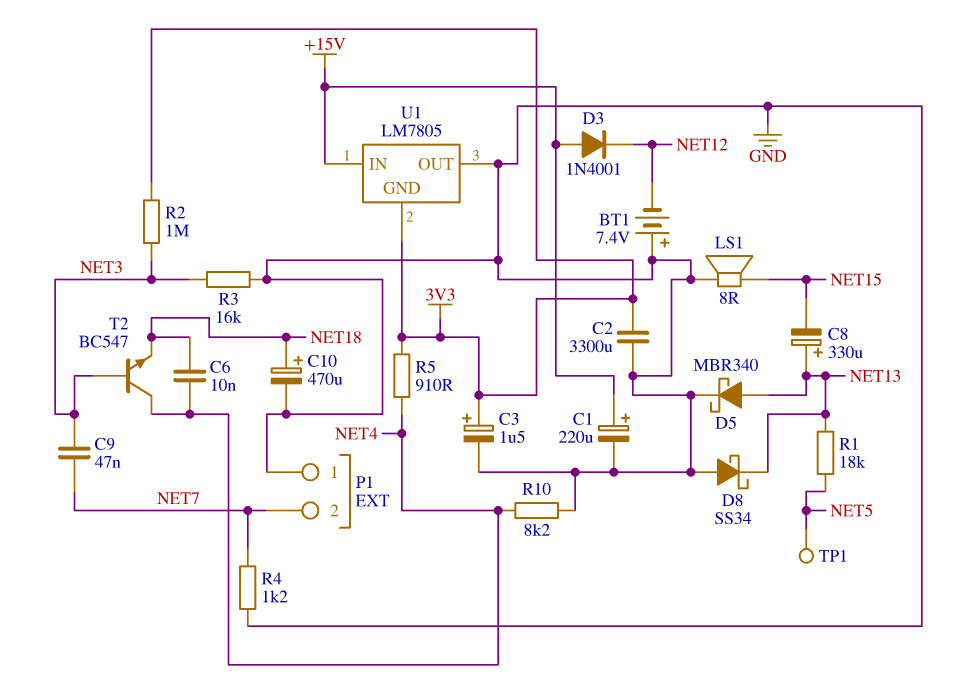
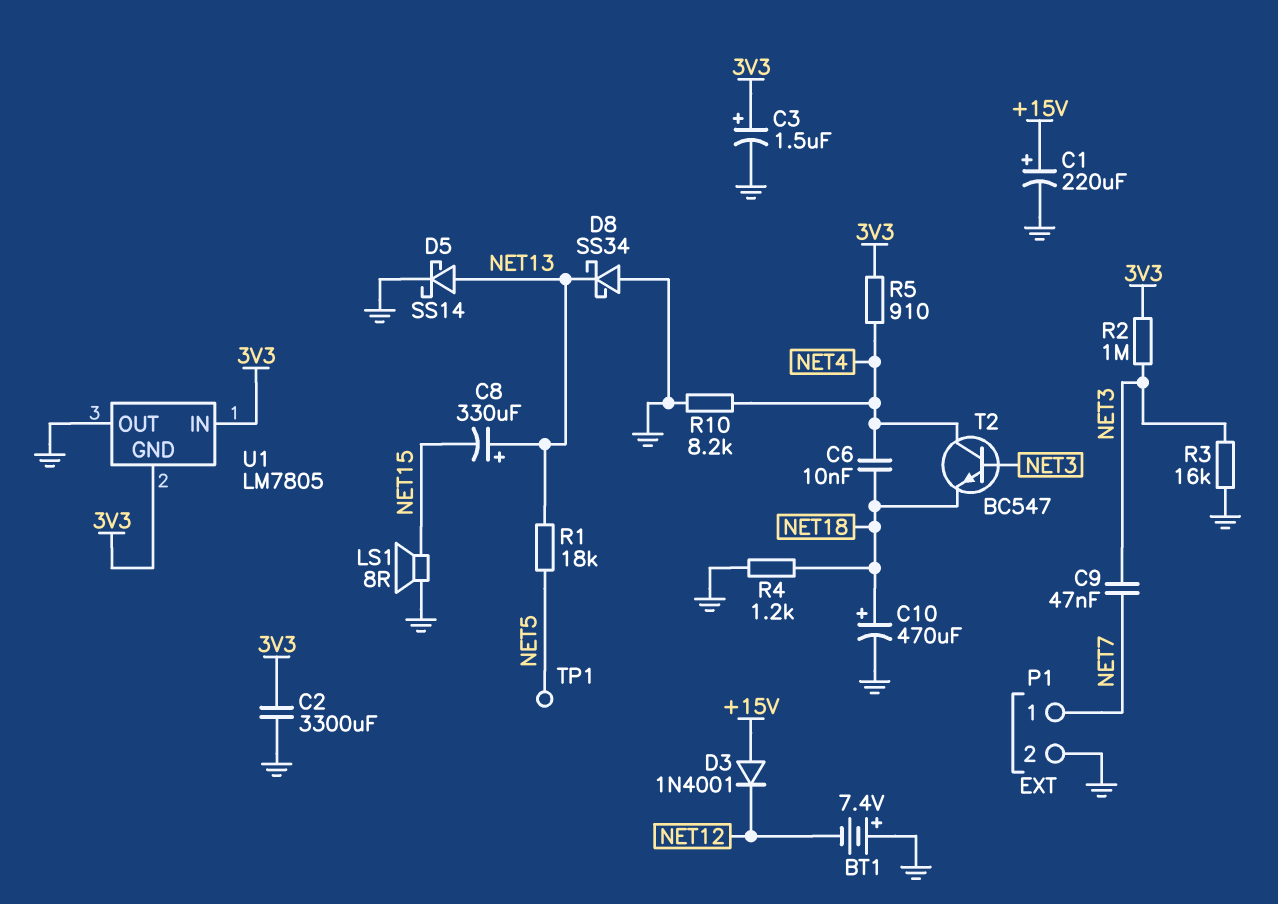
D5: schottky MBR340 (A NET13, K GND) -> schottky SS14 (A NET13, K GND)
P1 pin 1: GND -> NET7
P1 pin 2: NET7 -> GND
R4: 1.2k (GND, NET7) -> 1.2k (GND, NET18)
U1 pin IN: +15V -> 3V3

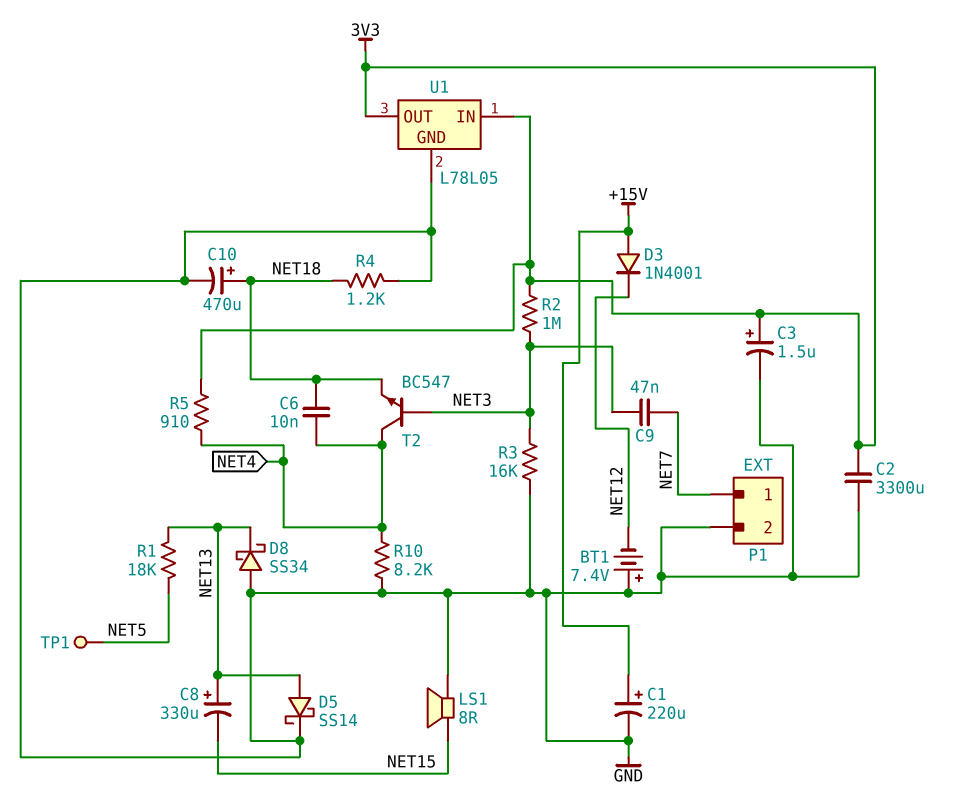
U1: LM7805 -> L78L05
U1 pin GND: 3V3 -> GND
U1 pin OUT: GND -> 3V3

